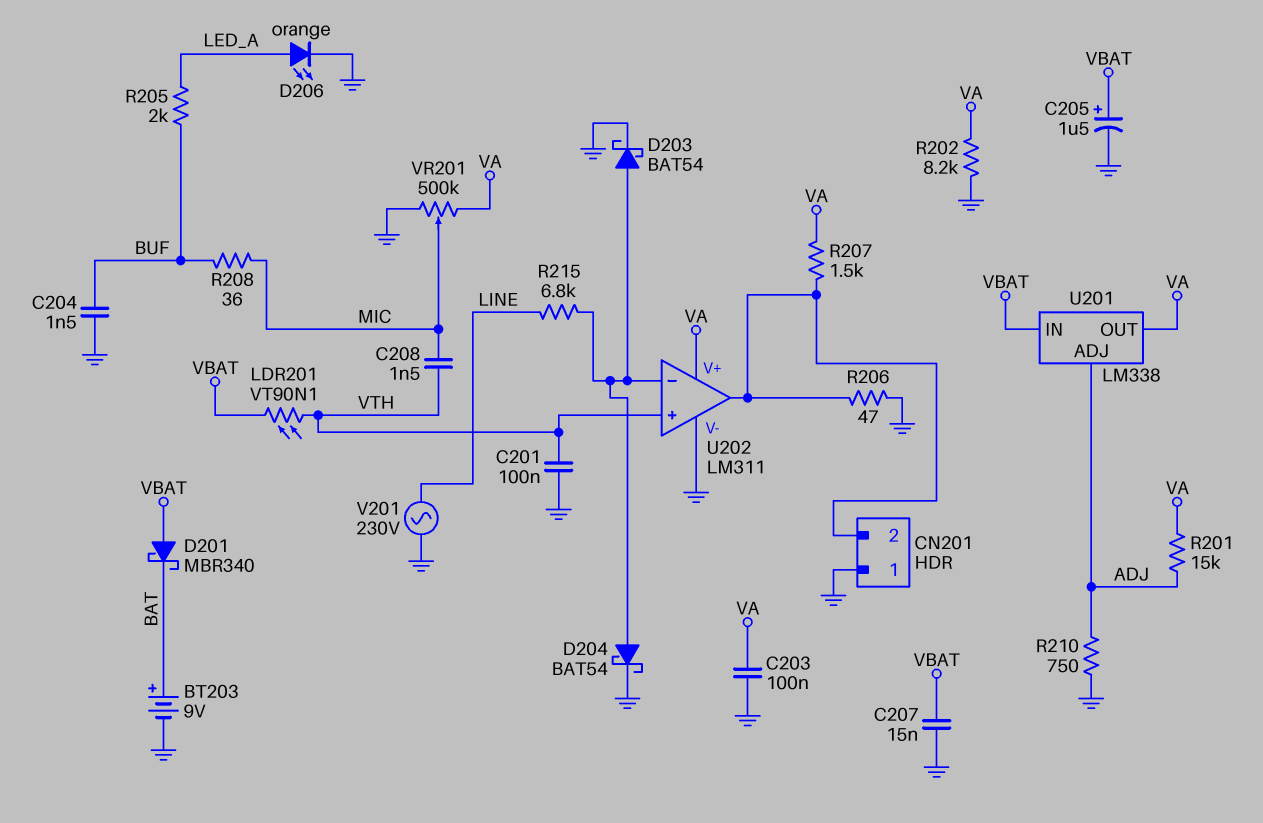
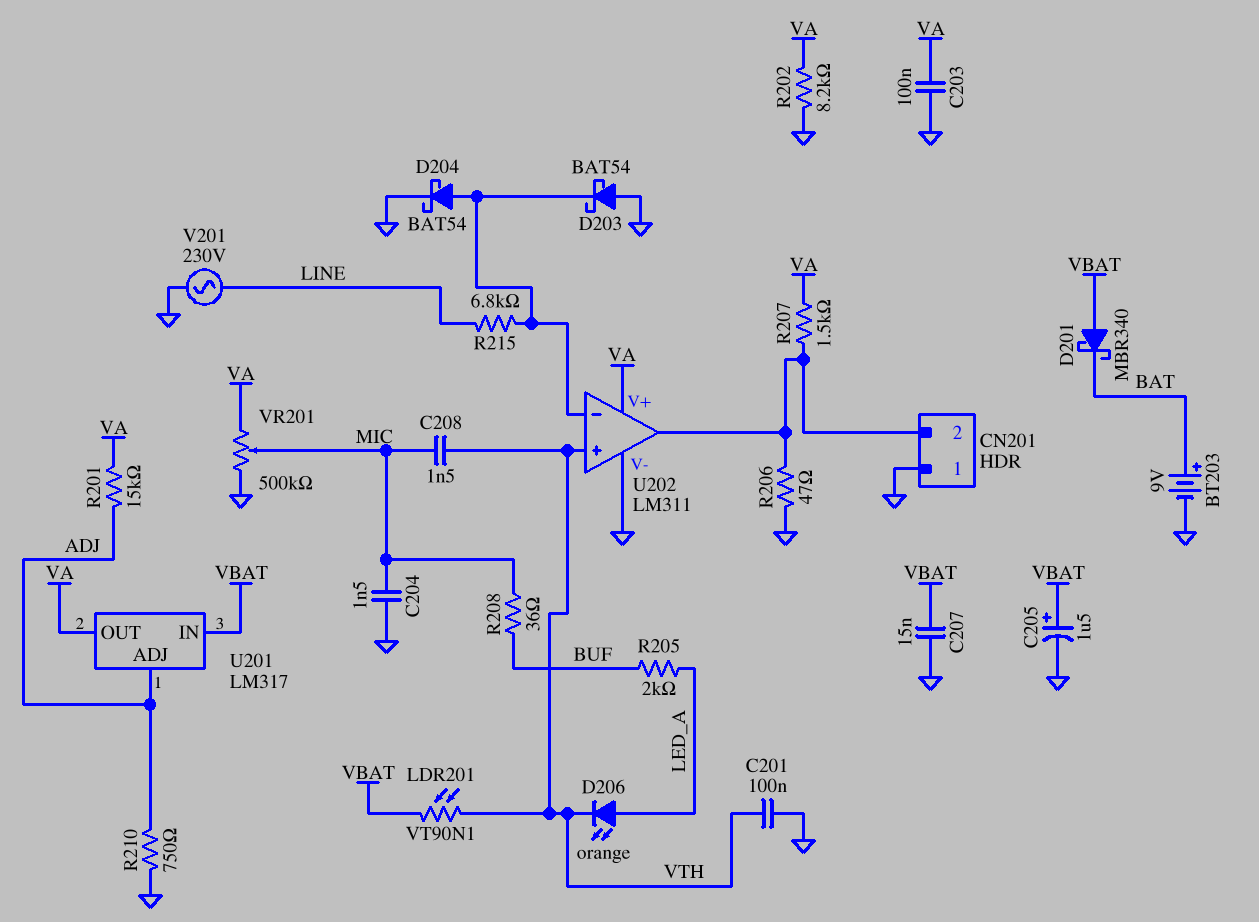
C204: 1.5nF (BUF, GND) -> 1.5nF (GND, MIC)
D203: schottky BAT54 (A U202/in-, K GND) -> schottky BAT54 (A GND, K U202/in-)
D206: LED orange (A LED_A, K GND) -> LED orange (A LED_A, K VTH)
U201: LM338 -> LM317

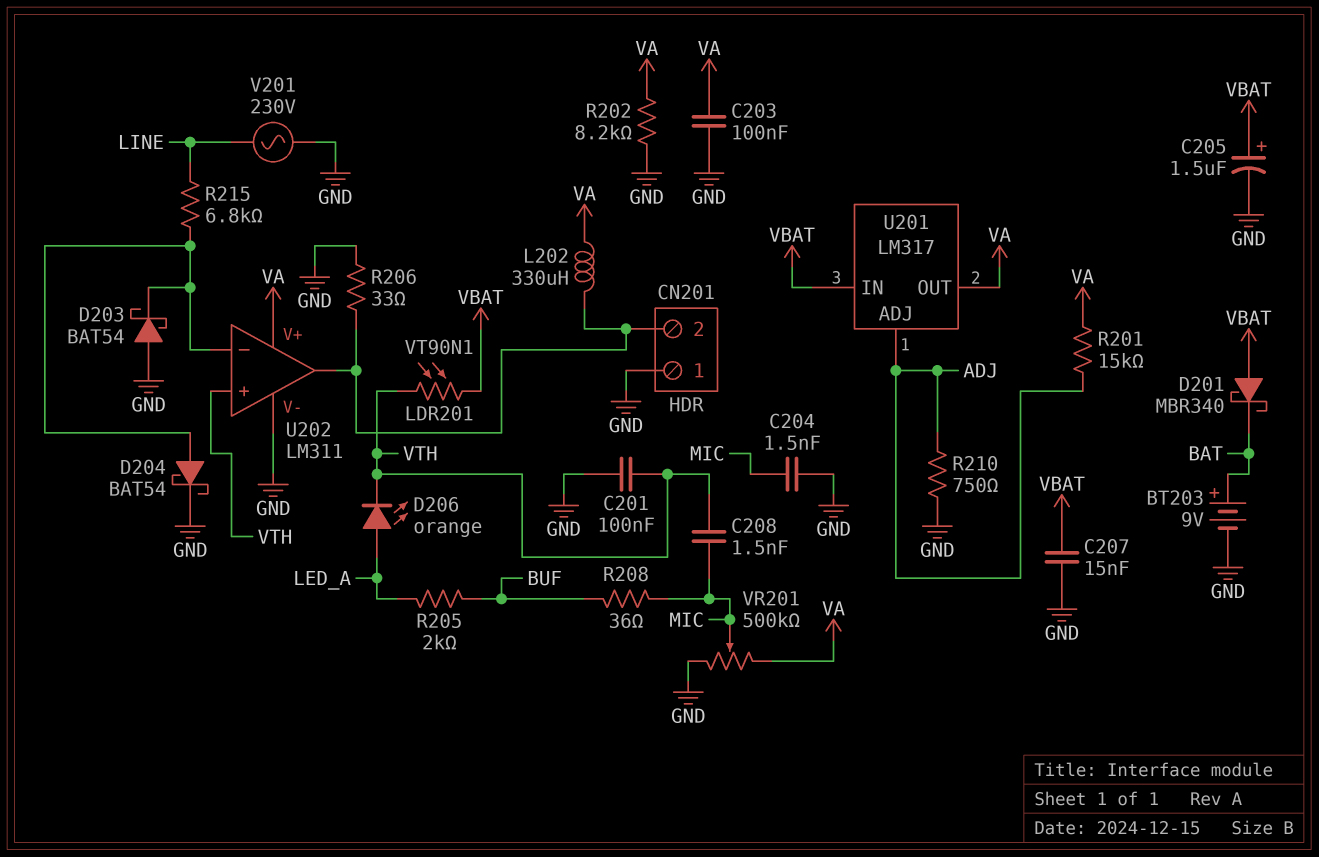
L202: none -> 330uH (CN201/2, VA)
R206: 47 (CN201/2, GND) -> 33 (CN201/2, GND)
R207: 1.5k (CN201/2, VA) -> none

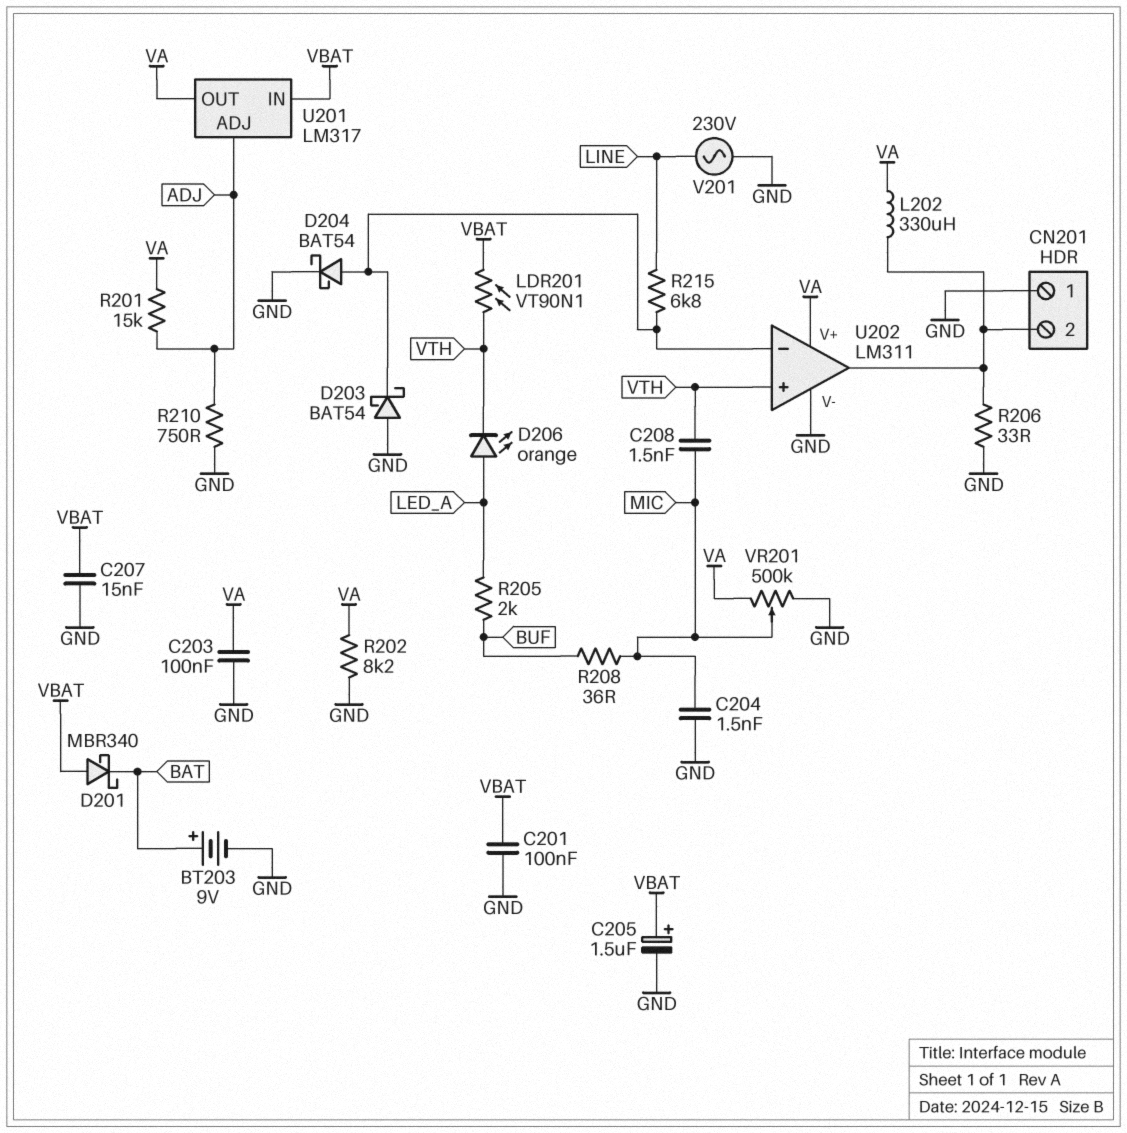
C201: 100nF (GND, VTH) -> 100nF (GND, VBAT)

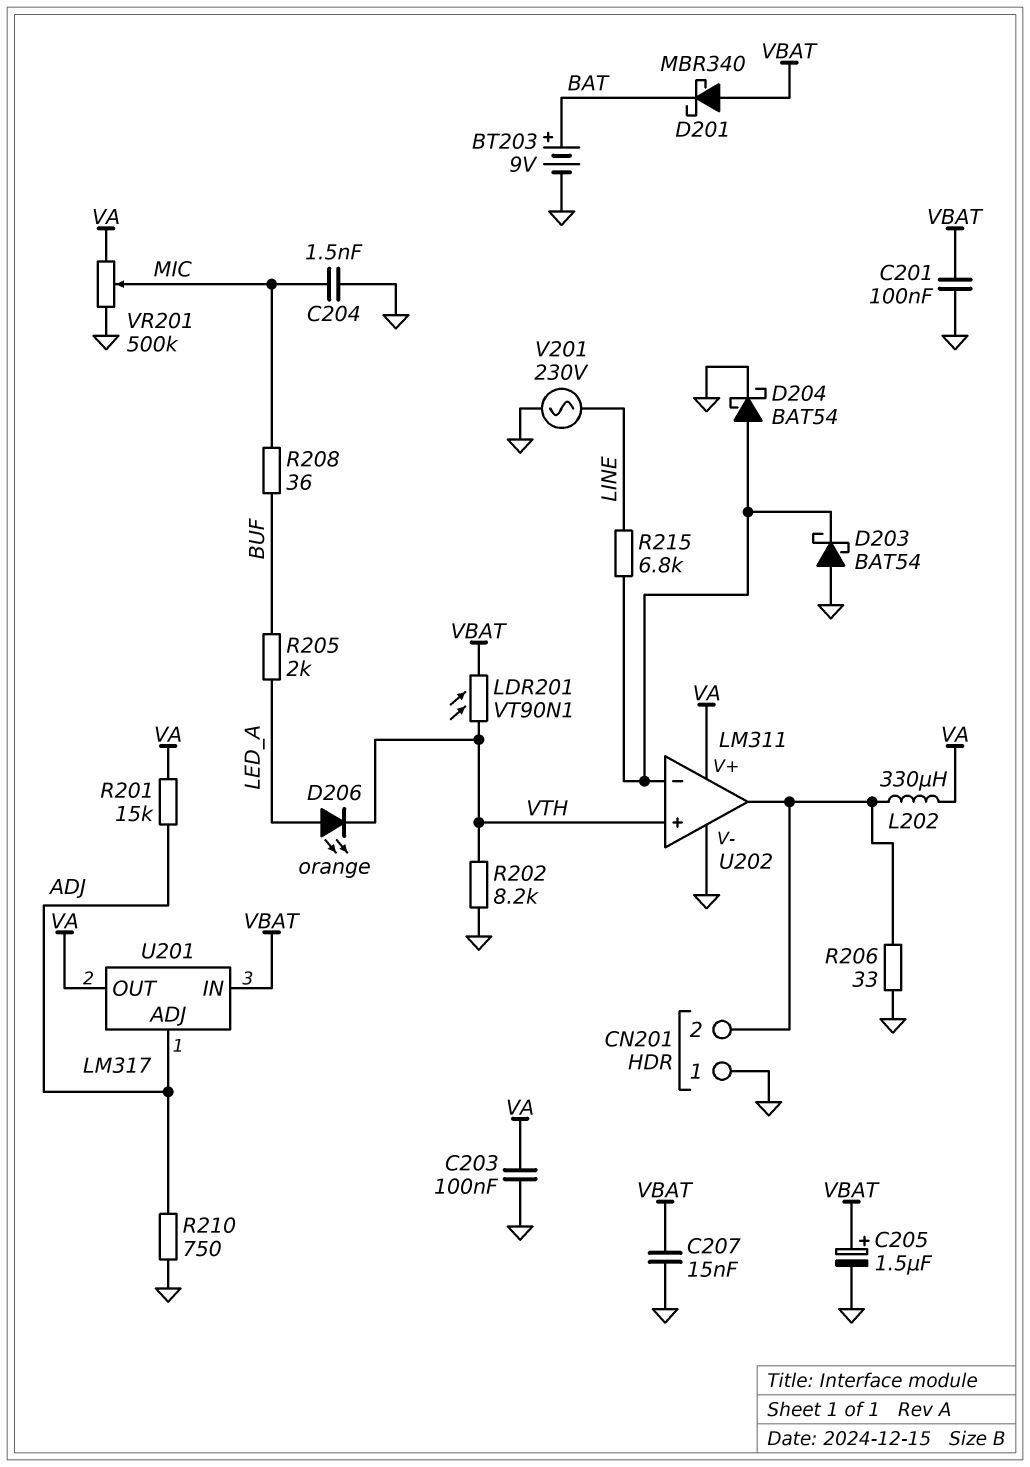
C208: 1.5nF (MIC, VTH) -> none
R202: 8.2k (GND, VA) -> 8.2k (GND, VTH)

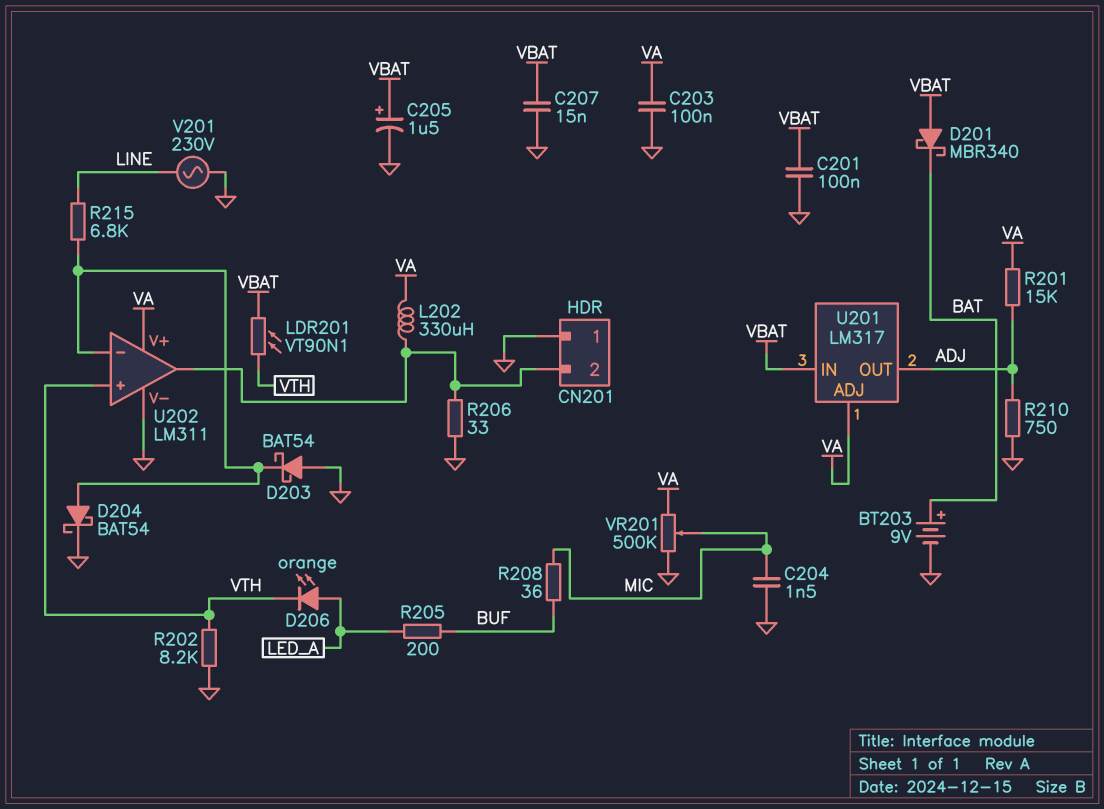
R205: 2k (BUF, LED_A) -> 200 (BUF, LED_A)
U201 pin ADJ: ADJ -> VA
U201 pin OUT: VA -> ADJ

